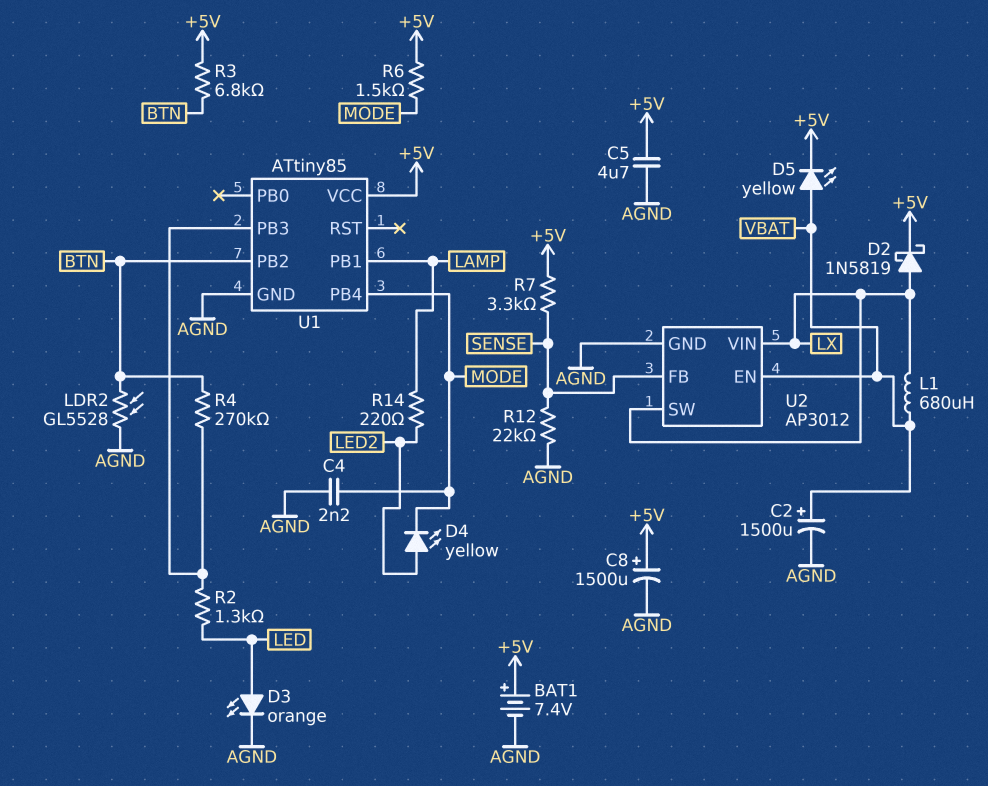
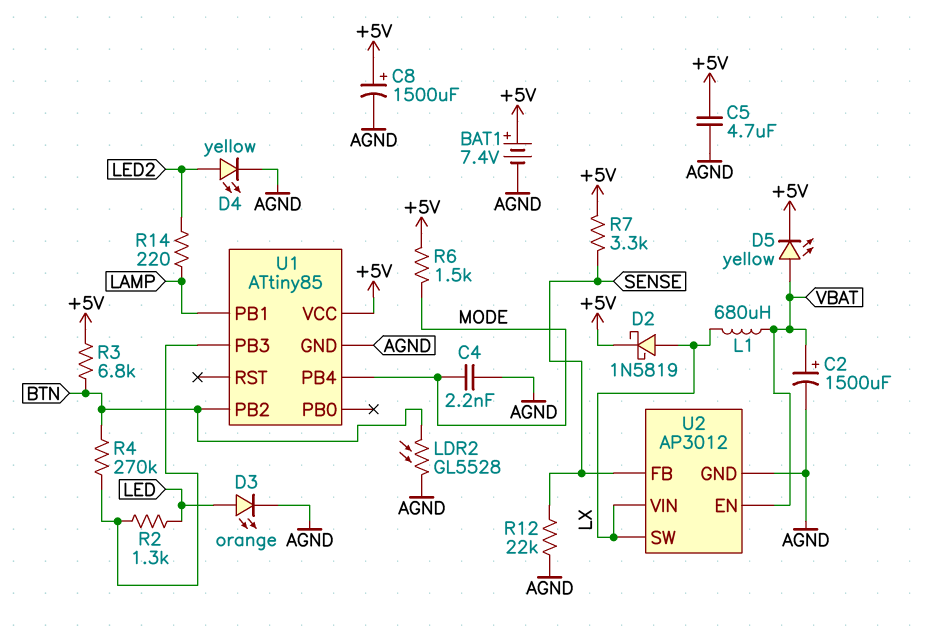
D4: LED yellow (A LED2, K MODE) -> LED yellow (A LED2, K AGND)

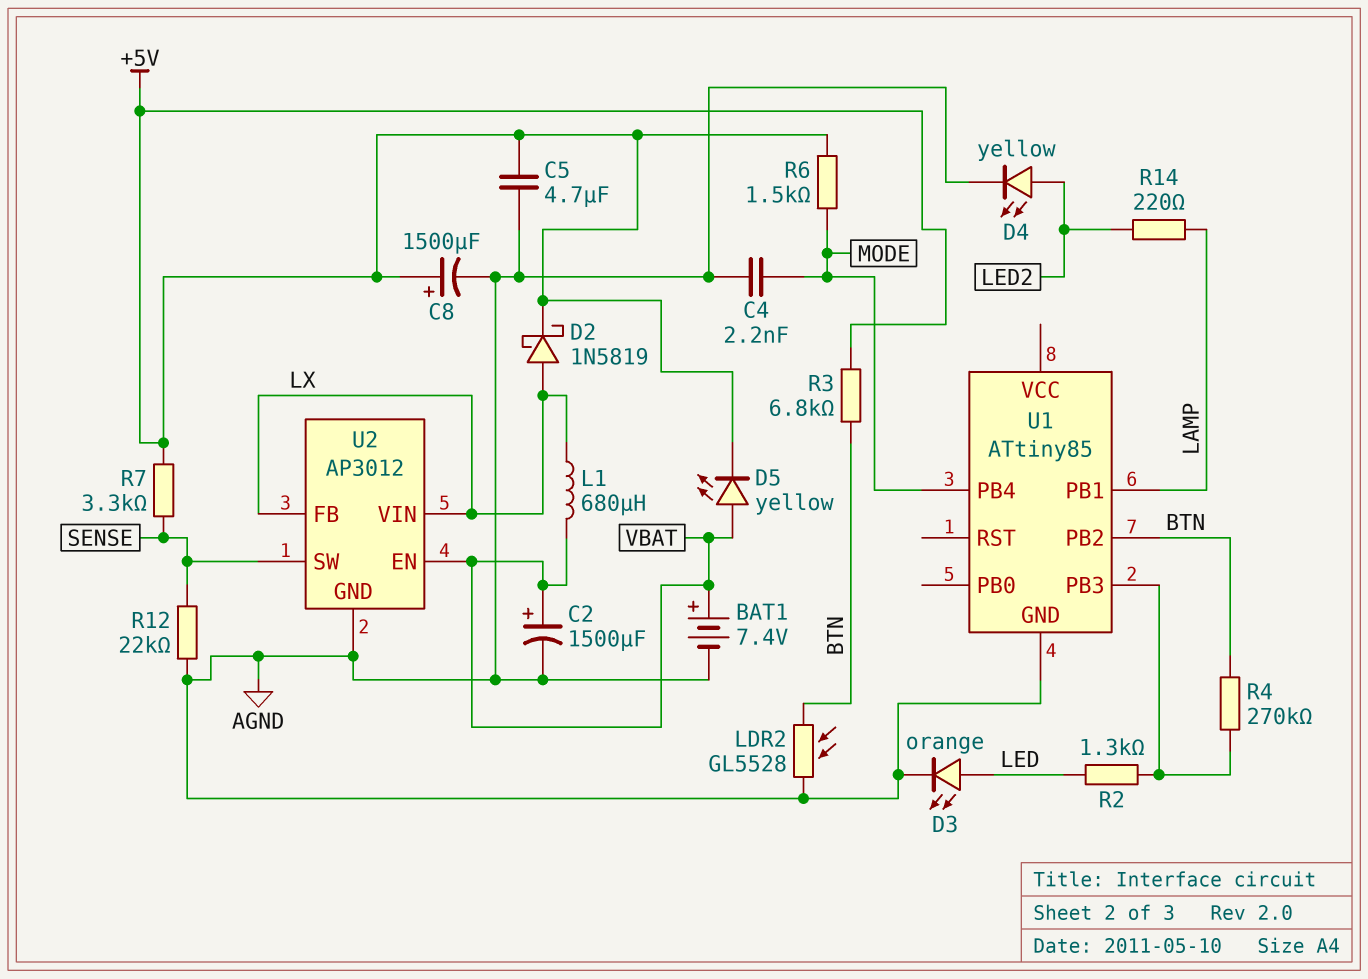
BAT1: 7.4V (plus +5V, minus AGND) -> 7.4V (plus VBAT, minus AGND)
U1 pin VCC: +5V -> none
U2 pin FB: SENSE -> LX
U2 pin SW: LX -> SENSE

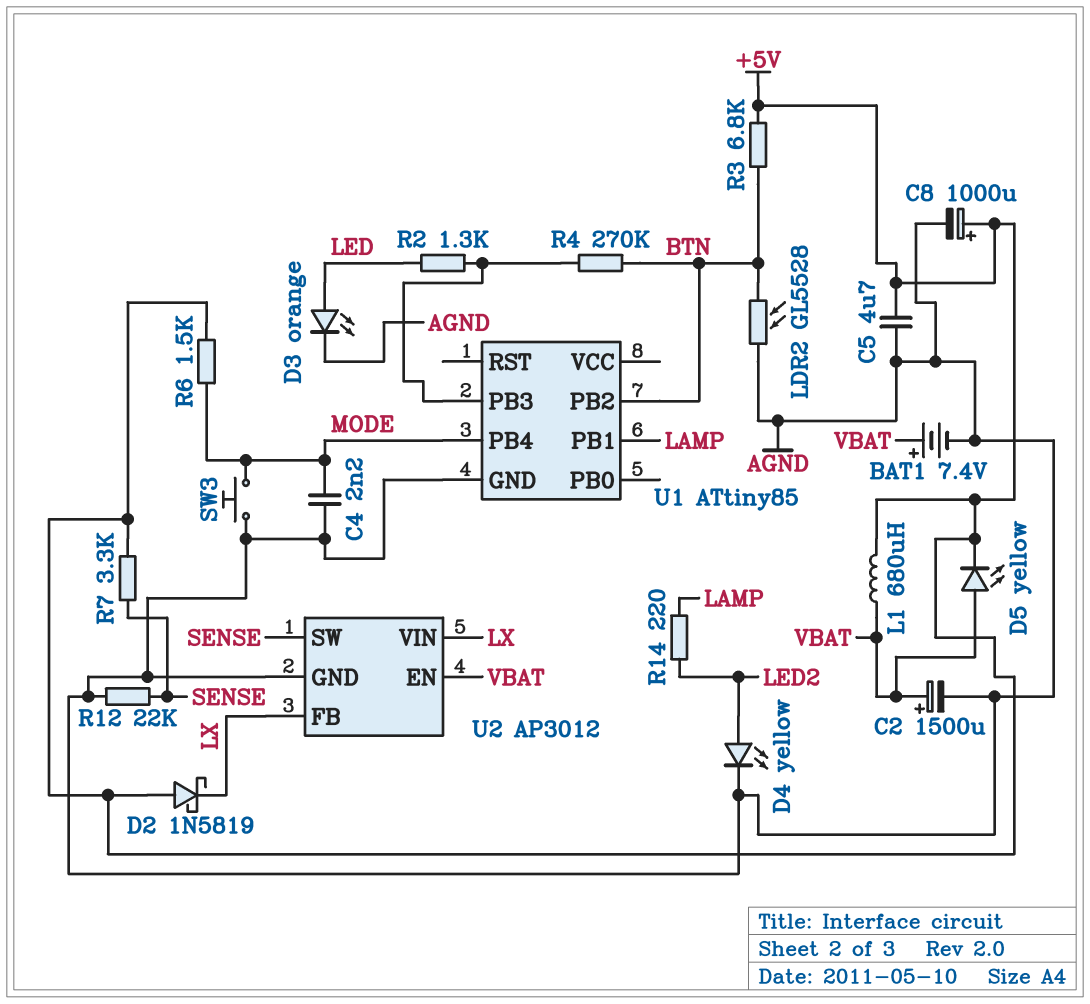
C8: 1500uF (plus +5V, minus AGND) -> 1000uF (plus +5V, minus AGND)
D2: schottky 1N5819 (A LX, K +5V) -> schottky 1N5819 (A +5V, K LX)
L1: 680uH (LX, VBAT) -> 680uH (+5V, VBAT)
SW3: none -> button (AGND, MODE)

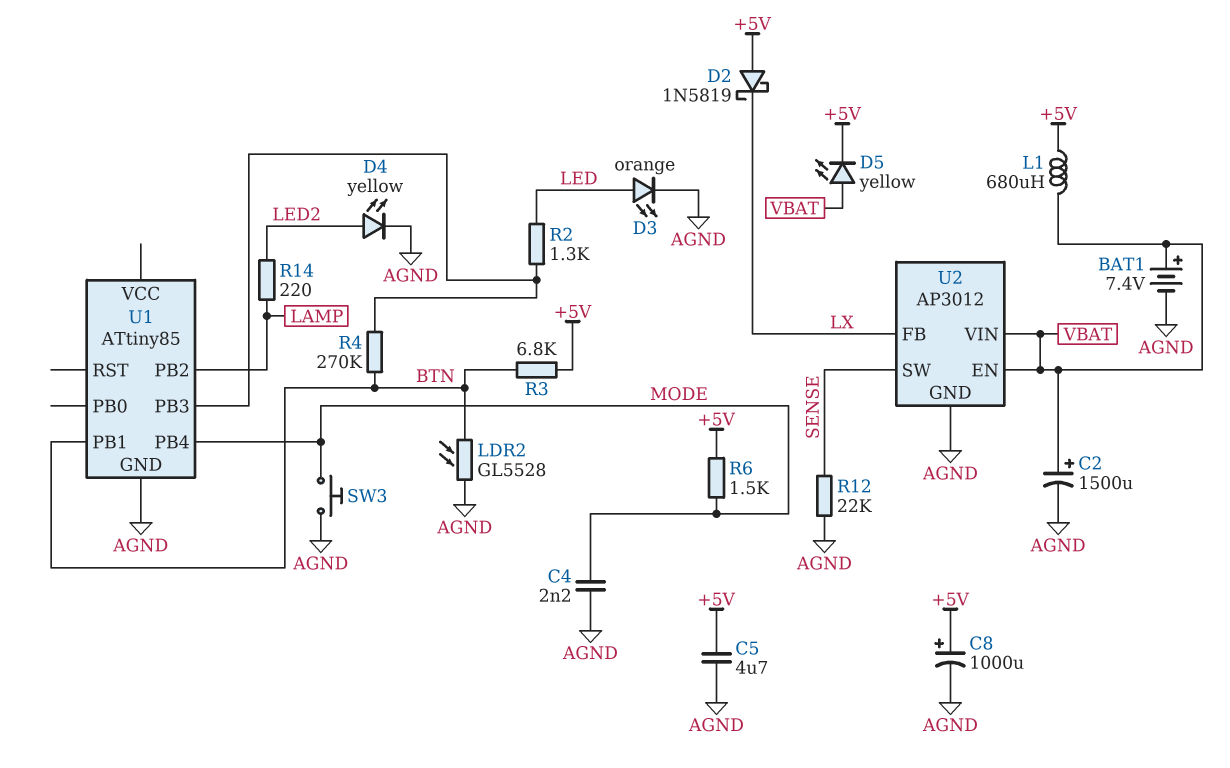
R7: 3.3k (+5V, SENSE) -> none
U1 pin PB1: LAMP -> BTN
U1 pin PB2: BTN -> LAMP
U2 pin VIN: LX -> VBAT

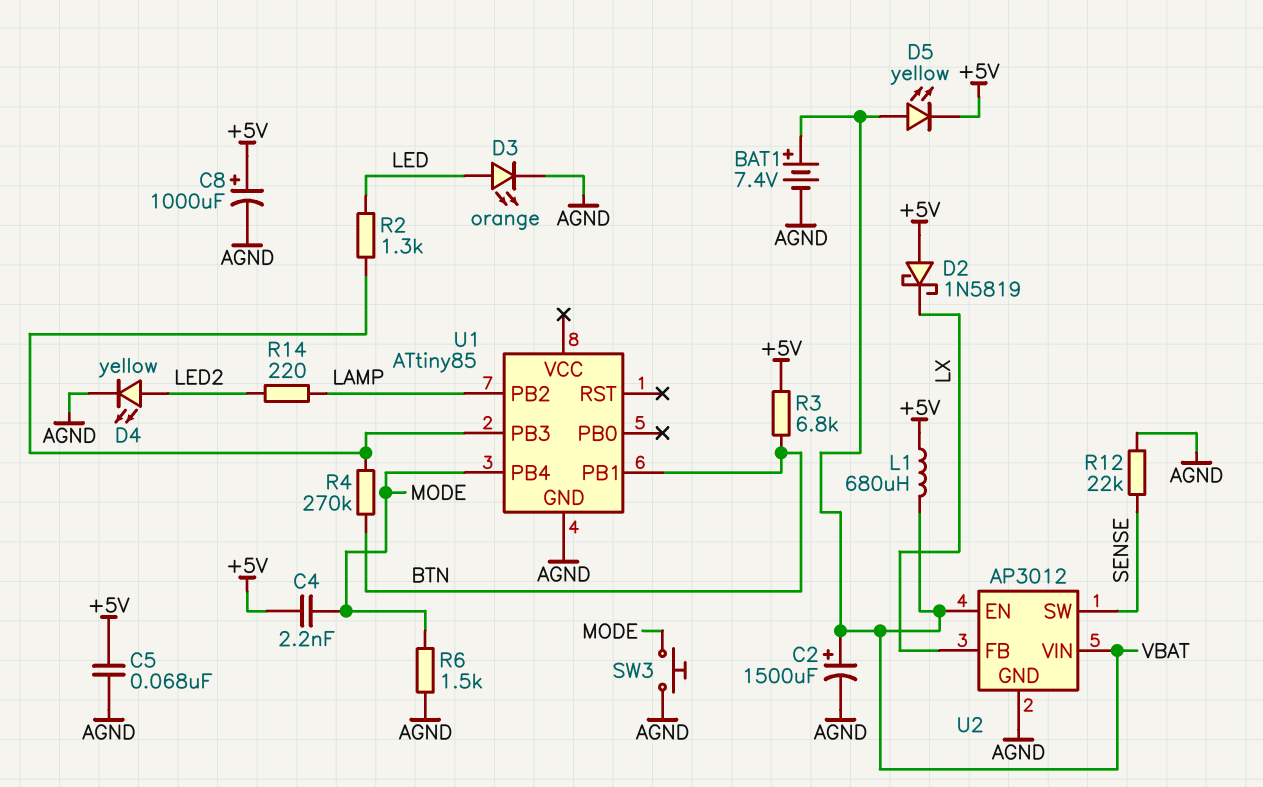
C4: 2.2nF (AGND, MODE) -> 2.2nF (+5V, MODE)
C5: 4.7uF (+5V, AGND) -> 68nF (+5V, AGND)
LDR2: GL5528 (AGND, BTN) -> none
R6: 1.5k (+5V, MODE) -> 1.5k (AGND, MODE)

